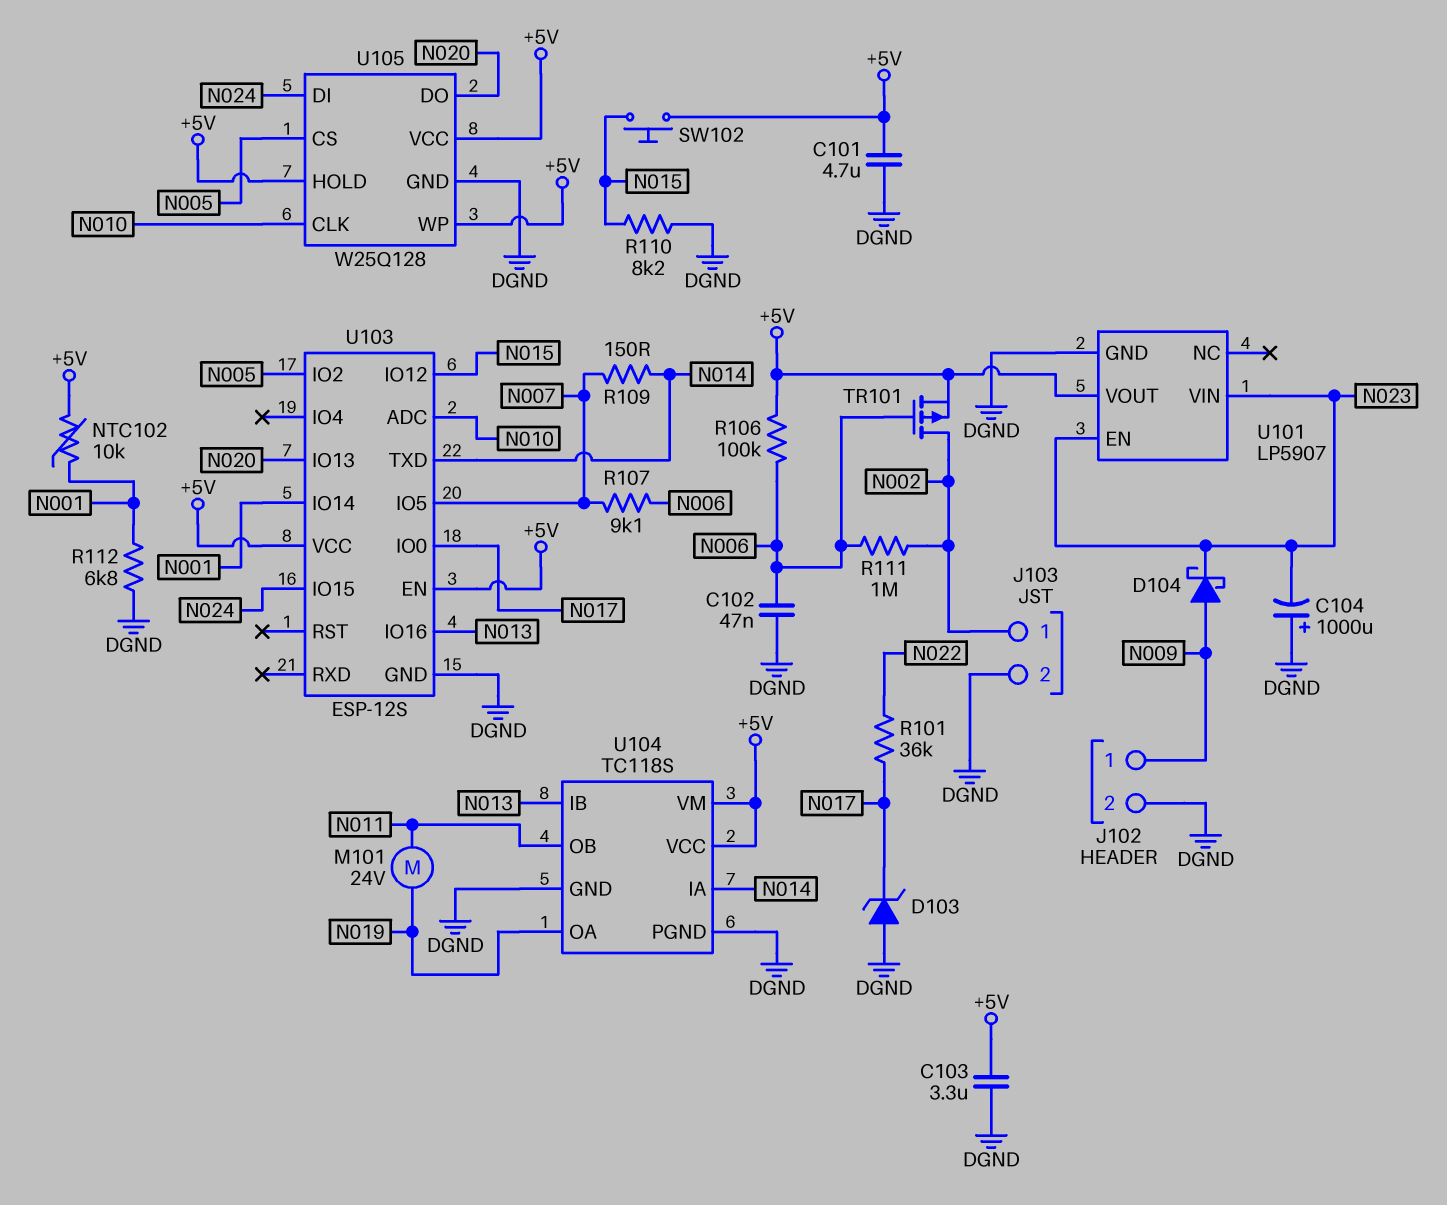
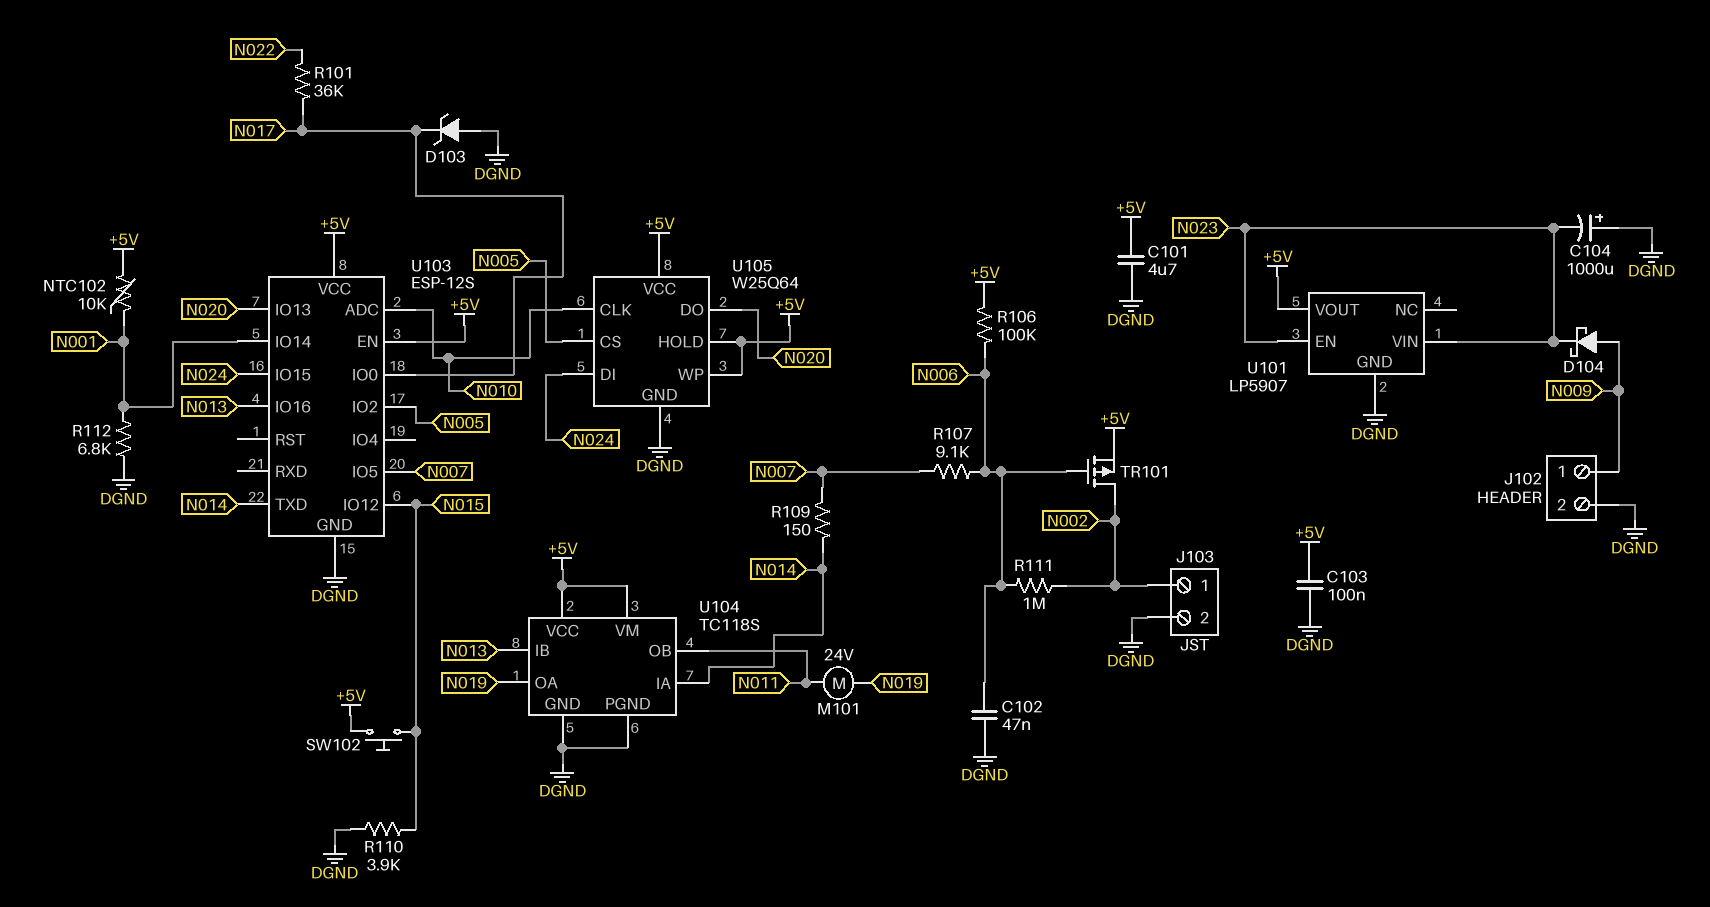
C103: 3.3uF (+5V, DGND) -> 100nF (+5V, DGND)
R110: 8.2k (DGND, N015) -> 3.9k (DGND, N015)
U105: W25Q128 -> W25Q64

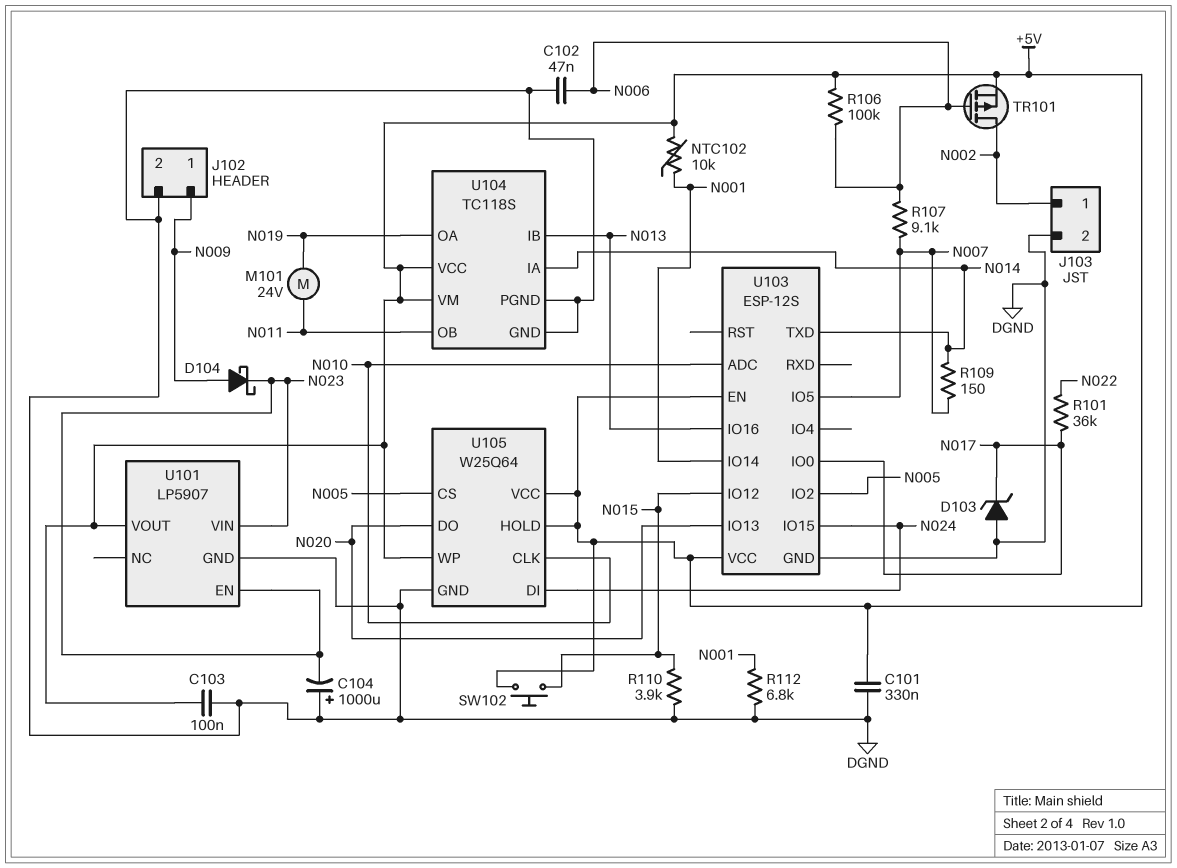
C101: 4.7uF (+5V, DGND) -> 330nF (+5V, DGND)
R111: 1M (N002, N006) -> none

